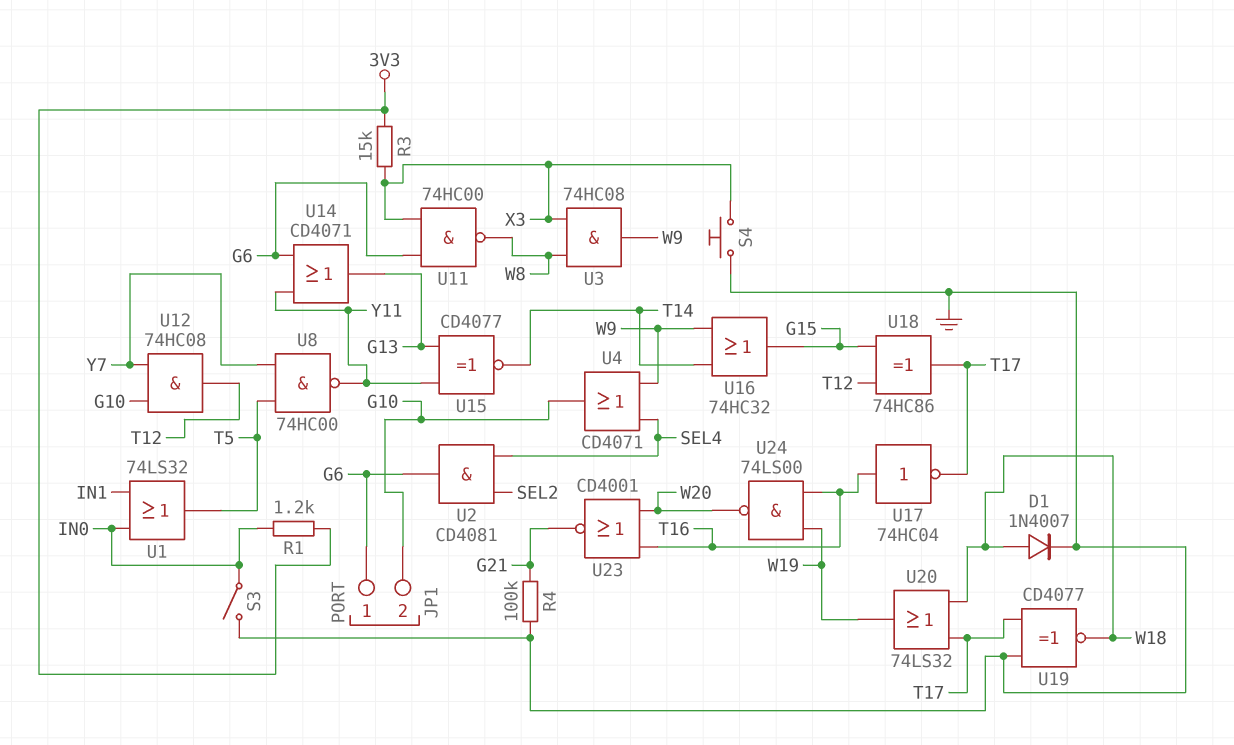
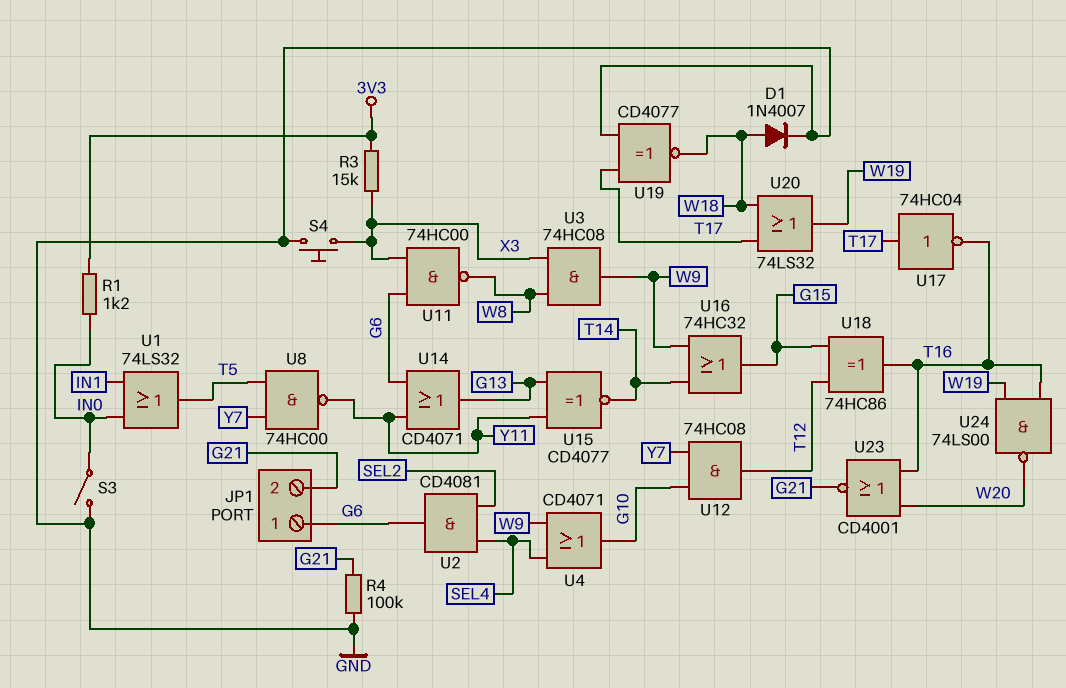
JP1 pin 2: G10 -> G21
U17: NOT 74HC04 (in T16, out T17) -> NOT 74HC04 (in T17, out T16)
U18: XOR 74HC86 (in G15, in T12, out T17) -> XOR 74HC86 (in G15, in T12, out T16)

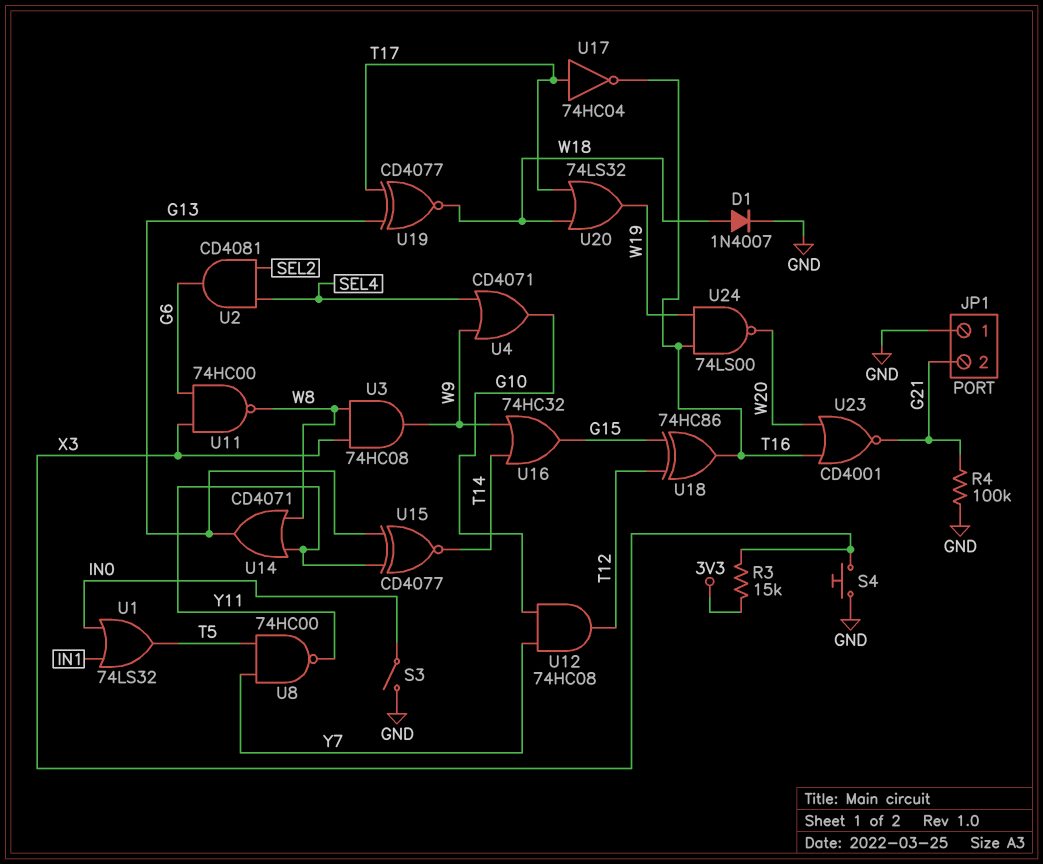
JP1 pin 1: G6 -> GND
R1: 1.2k (3V3, IN0) -> none
U14: OR CD4071 (in G6, in Y11, out G13) -> OR CD4071 (in W8, in Y11, out G13)
U19: XNOR CD4077 (in GND, in T17, out W18) -> XNOR CD4077 (in G13, in T17, out W18)

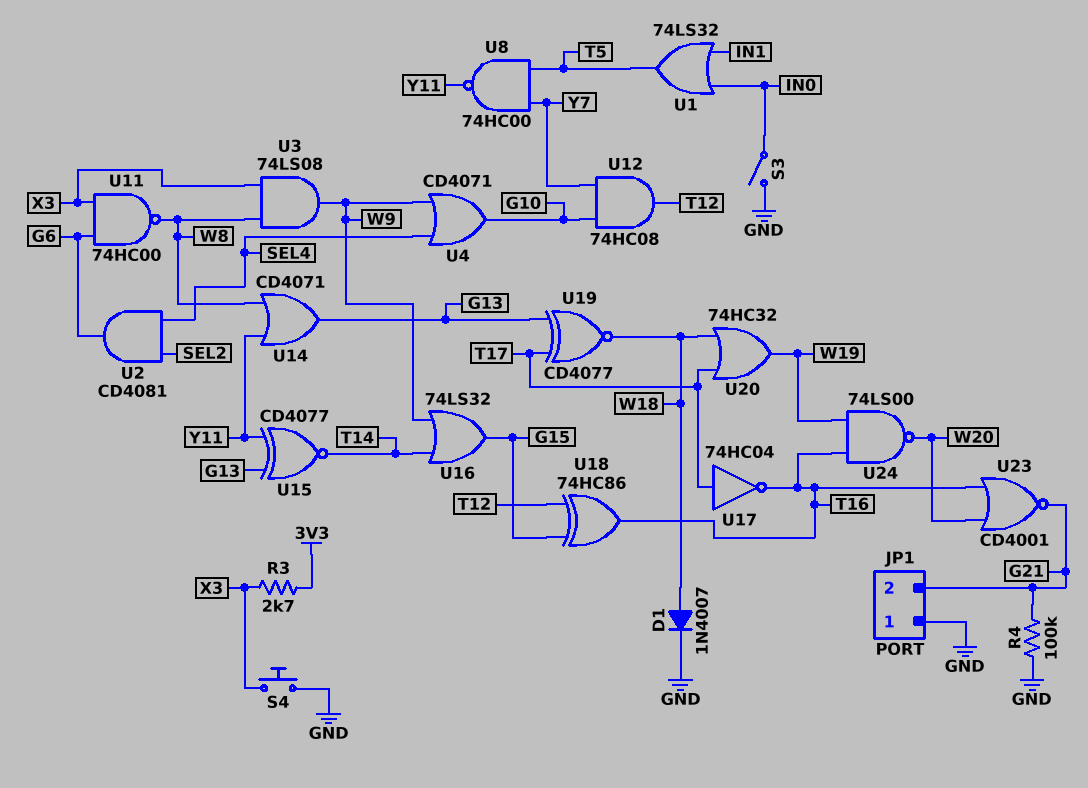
R3: 15k (3V3, X3) -> 2.7k (3V3, X3)
U3: AND 74HC08 (in W8, in X3, out W9) -> AND 74LS08 (in W8, in X3, out W9)
U16: OR 74HC32 (in T14, in W9, out G15) -> OR 74LS32 (in T14, in W9, out G15)
U20: OR 74LS32 (in T17, in W18, out W19) -> OR 74HC32 (in T17, in W18, out W19)

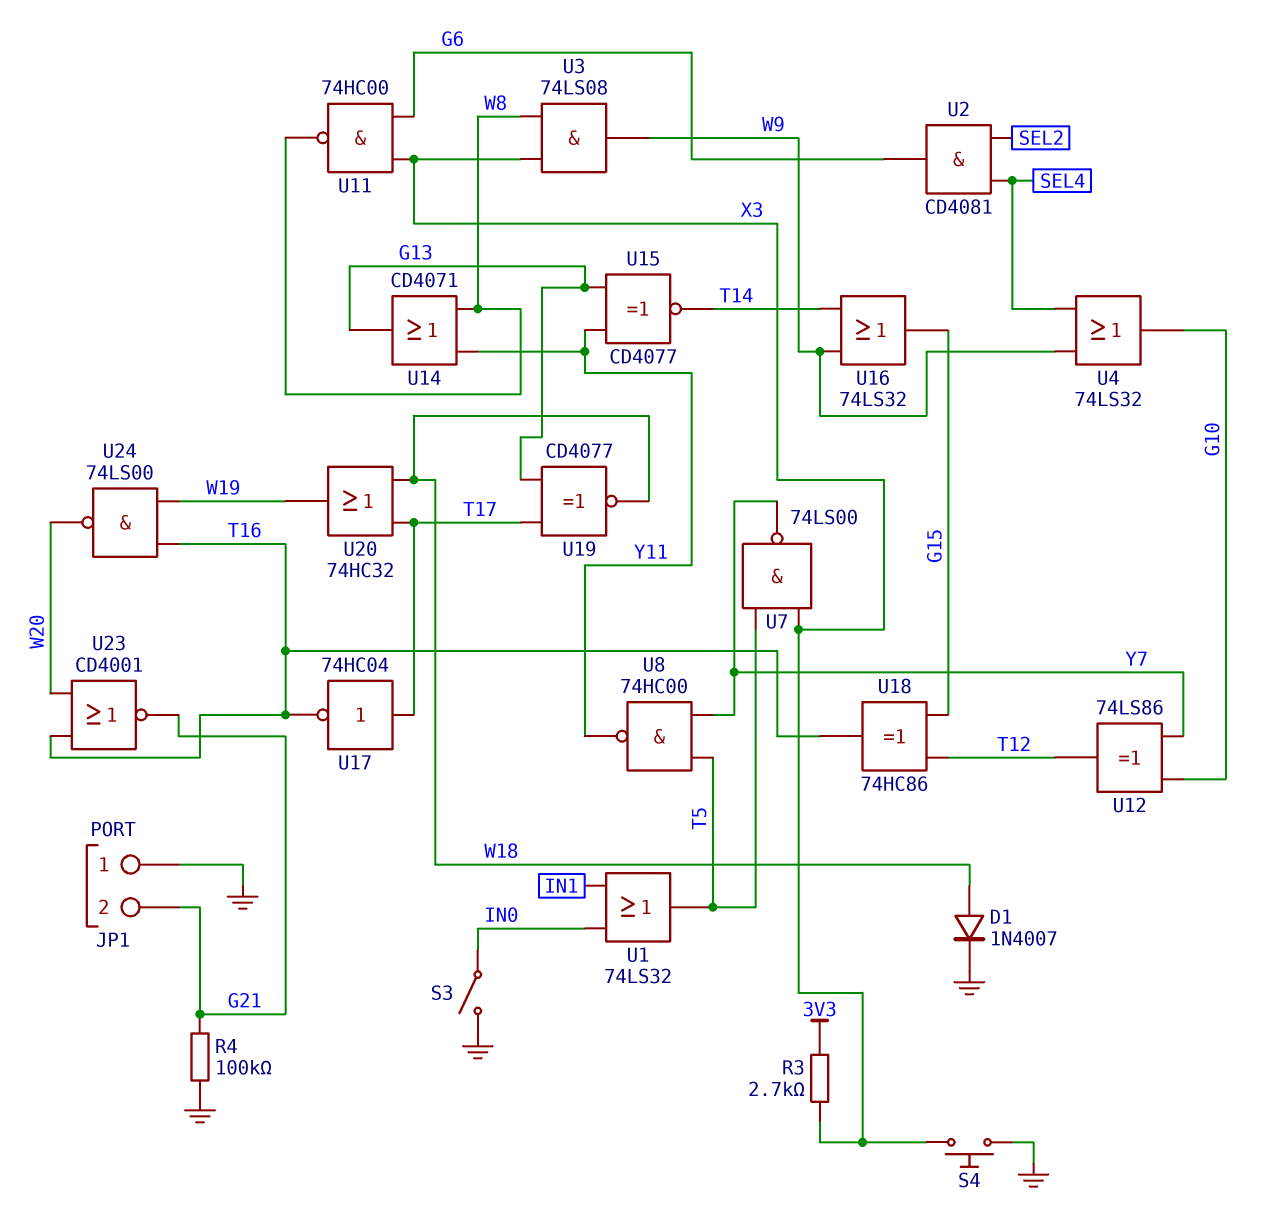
U4: OR CD4071 (in SEL4, in W9, out G10) -> OR 74LS32 (in SEL4, in W9, out G10)
U7: none -> NAND 74LS00 (in T5, in X3, out Y7)
U12: AND 74HC08 (in G10, in Y7, out T12) -> XOR 74LS86 (in G10, in Y7, out T12)

